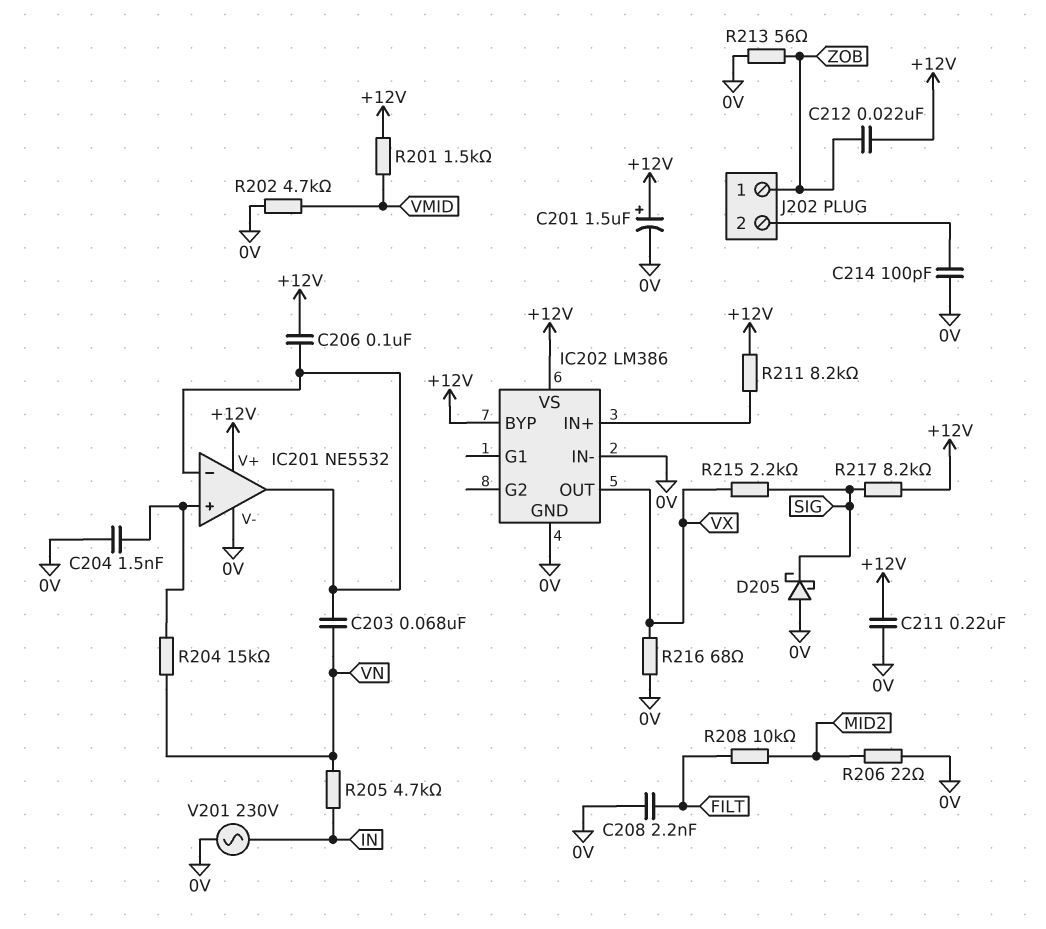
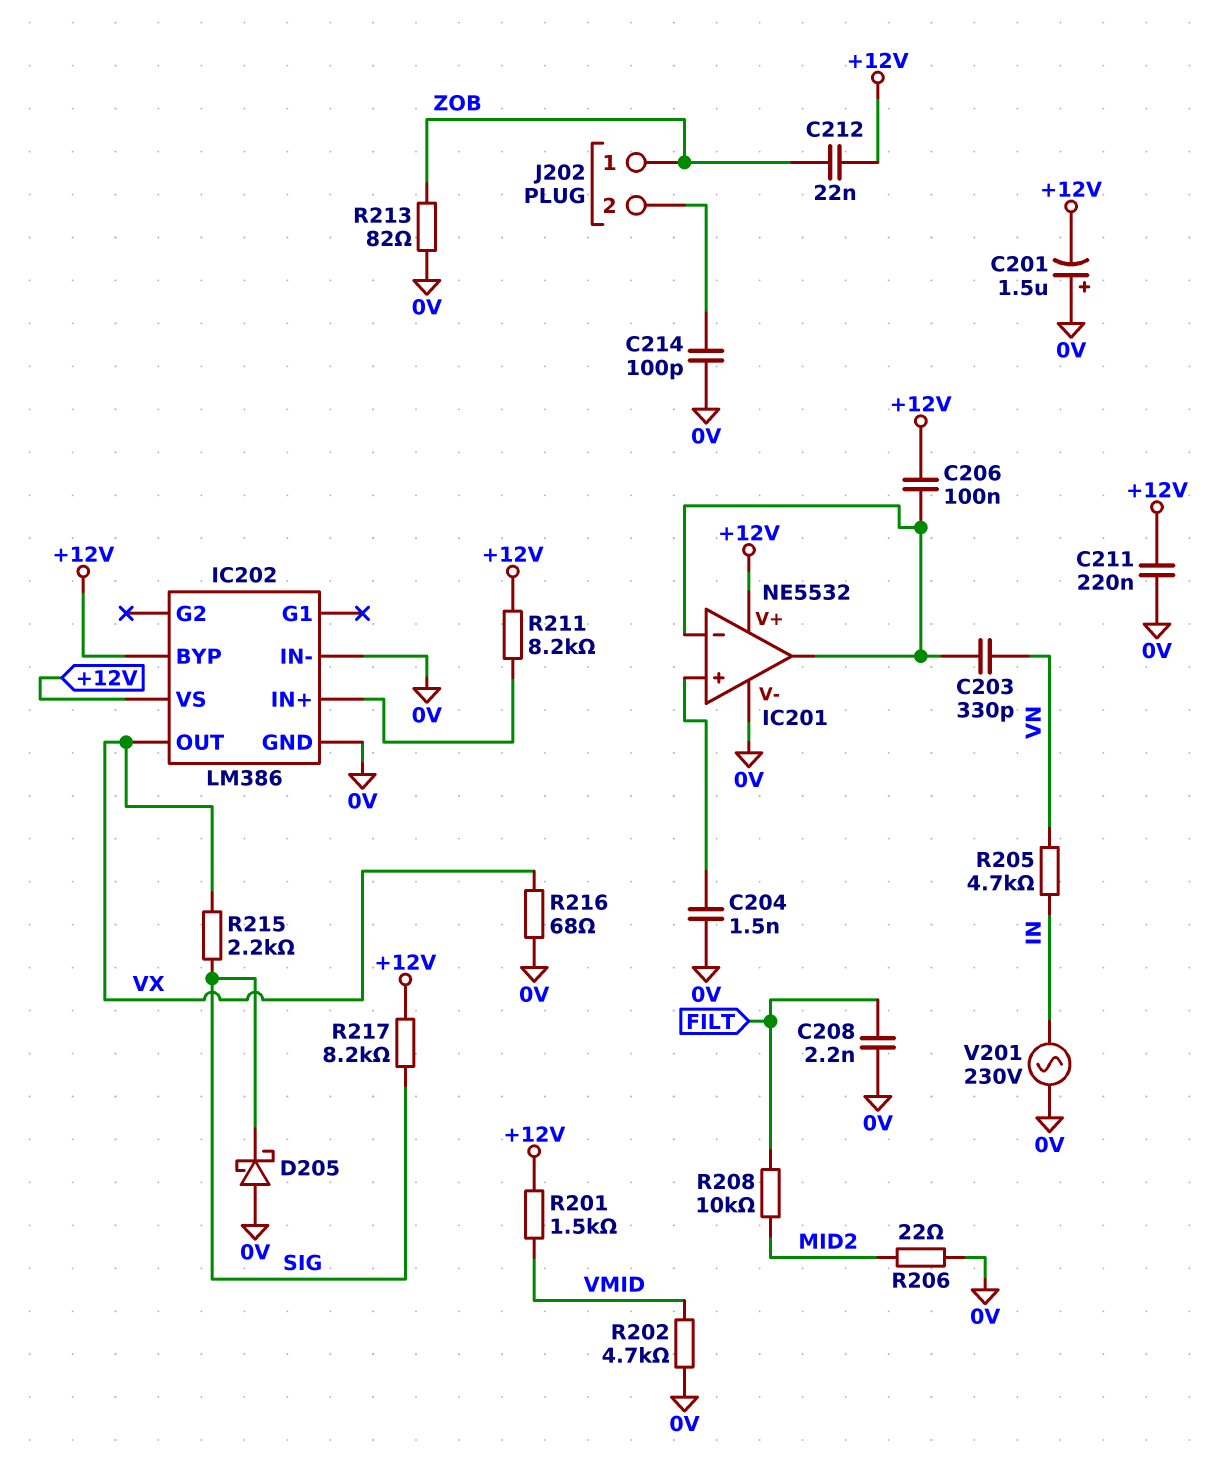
C201: 1.5uF (plus +12V, minus 0V) -> 1.5uF (plus 0V, minus +12V)
C203: 68nF (IC201/in-, VN) -> 330pF (IC201/in-, VN)
R204: 15k (IC201/in+, VN) -> none
R213: 56 (0V, ZOB) -> 82 (0V, ZOB)

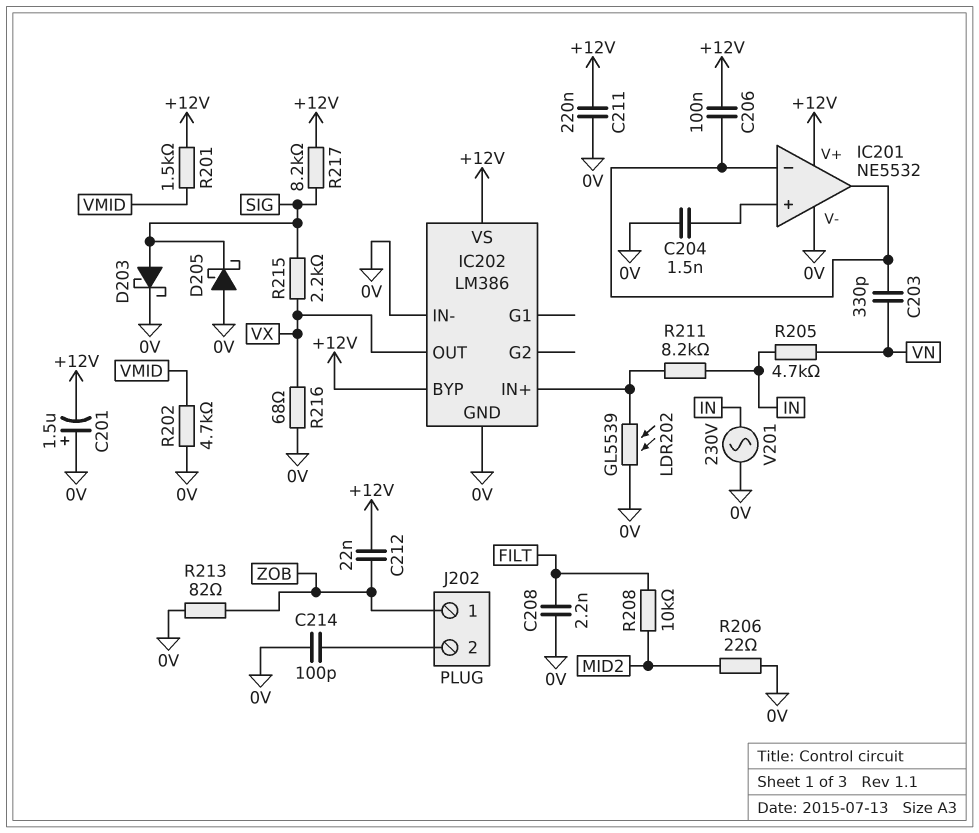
D203: none -> schottky (A SIG, K 0V)
LDR202: none -> GL5539 (0V, IC202/IN+)
R211: 8.2k (+12V, IC202/IN+) -> 8.2k (IC202/IN+, IN)

